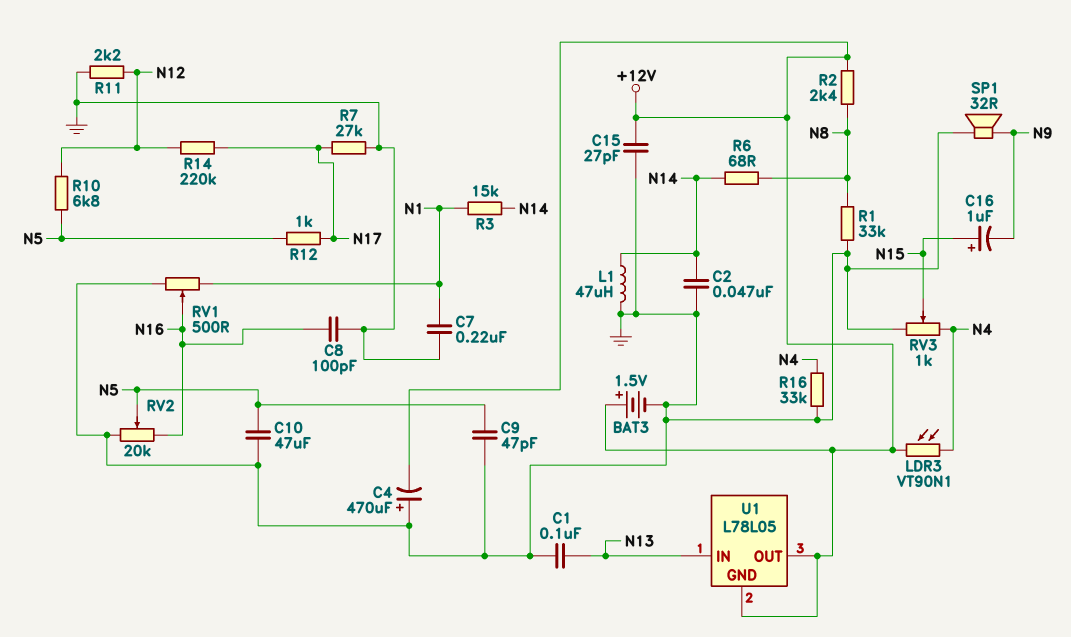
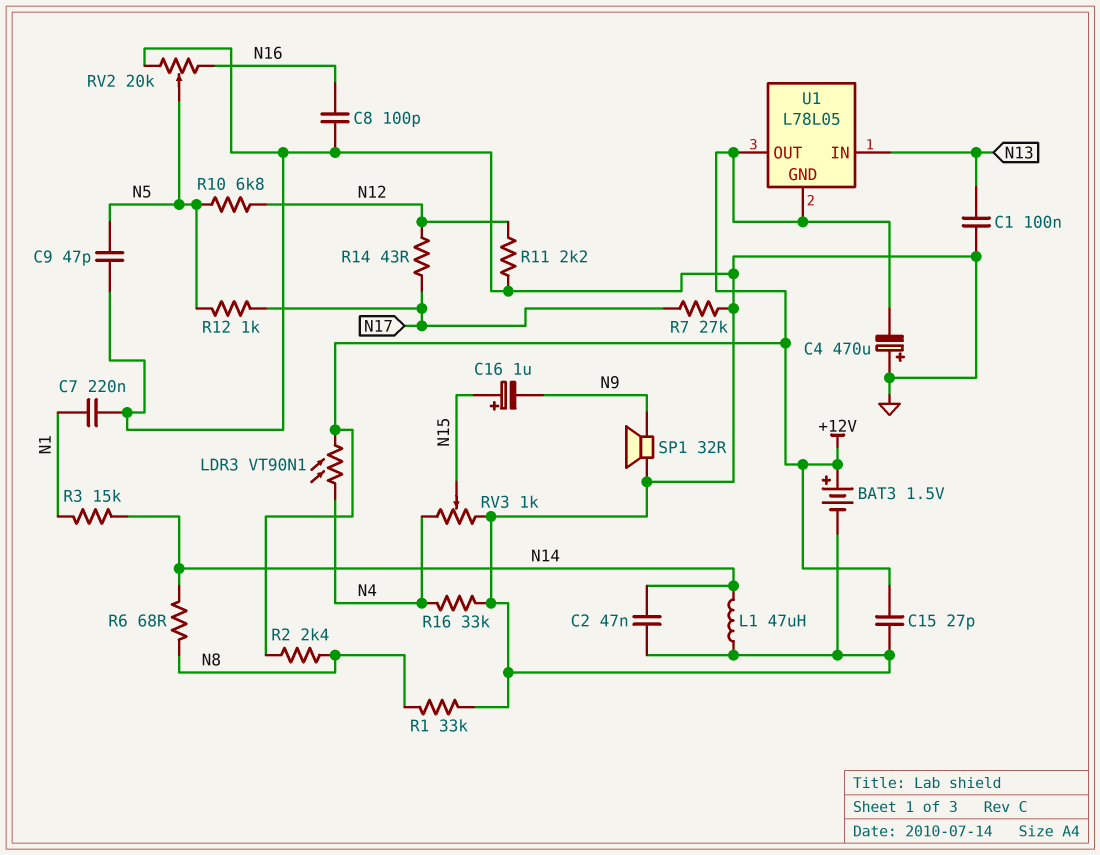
C10: 47uF (GND, N5) -> none
R14: 220k (N12, N17) -> 43 (N12, N17)
RV1: 500 (GND, N1, wiper N16) -> none

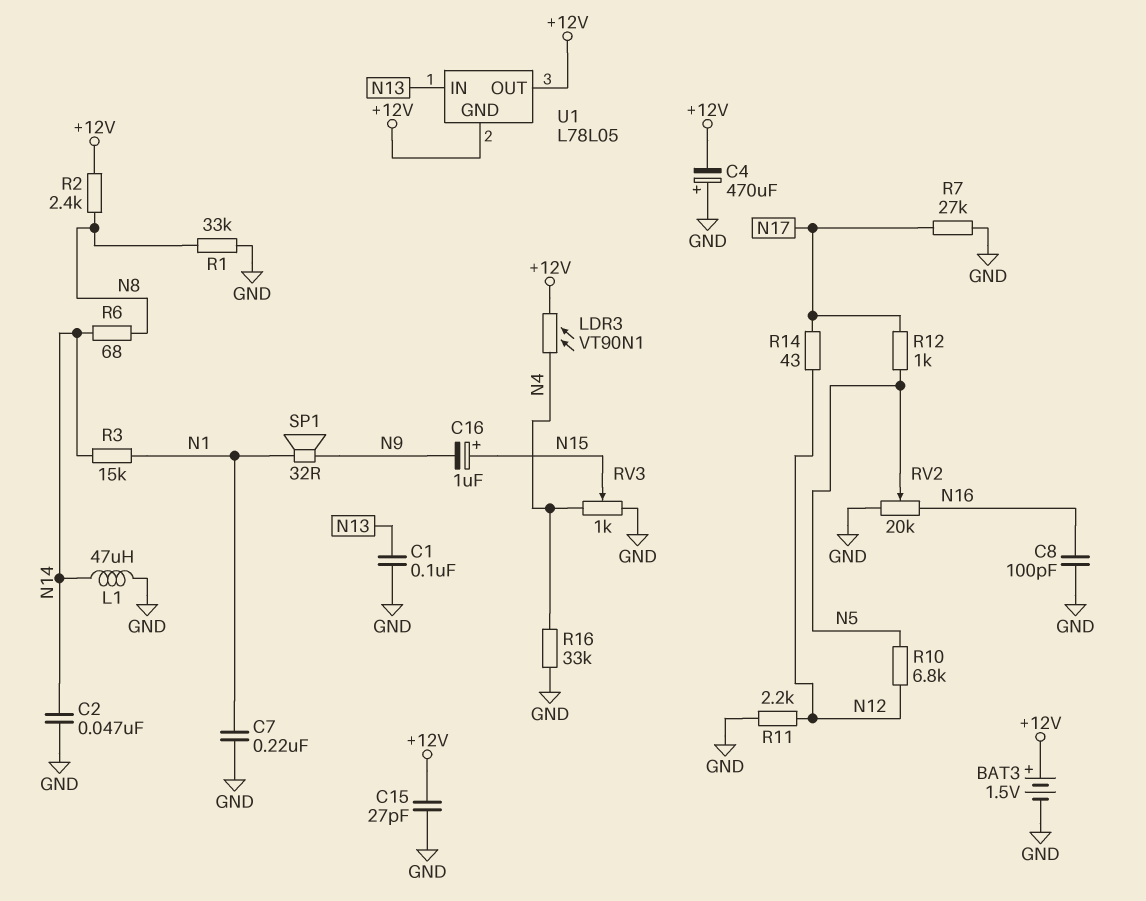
C9: 47pF (GND, N5) -> none
SP1: speaker 32R (GND, N9) -> speaker 32R (N1, N9)

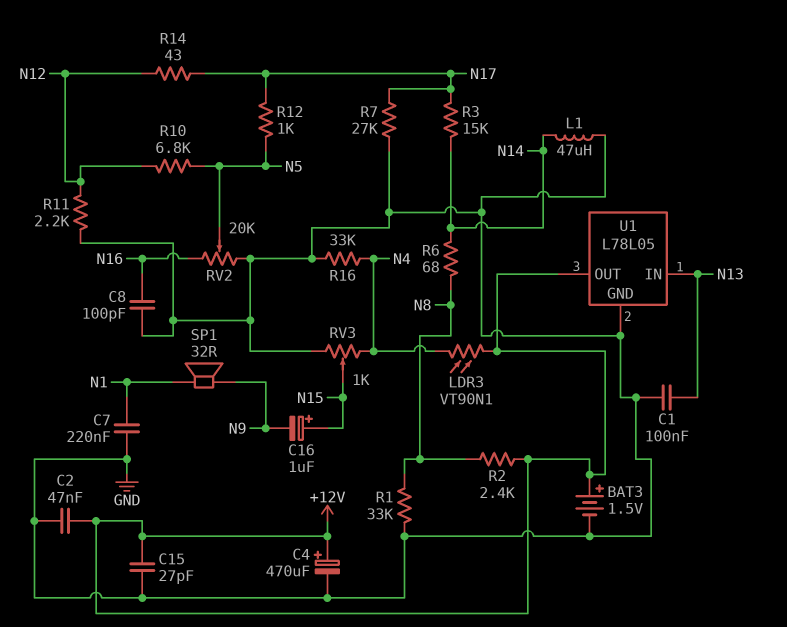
C2: 47nF (GND, N14) -> 47nF (+12V, GND)
C4: 470uF (plus GND, minus +12V) -> 470uF (plus +12V, minus GND)
R3: 15k (N1, N14) -> 15k (N14, N17)
U1 pin GND: +12V -> GND

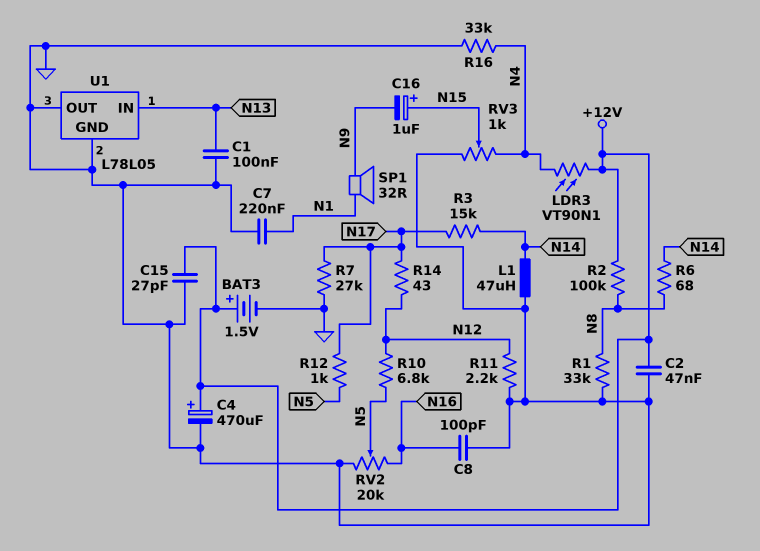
R2: 2.4k (+12V, N8) -> 100k (+12V, N8)
U1 pin OUT: +12V -> GND

